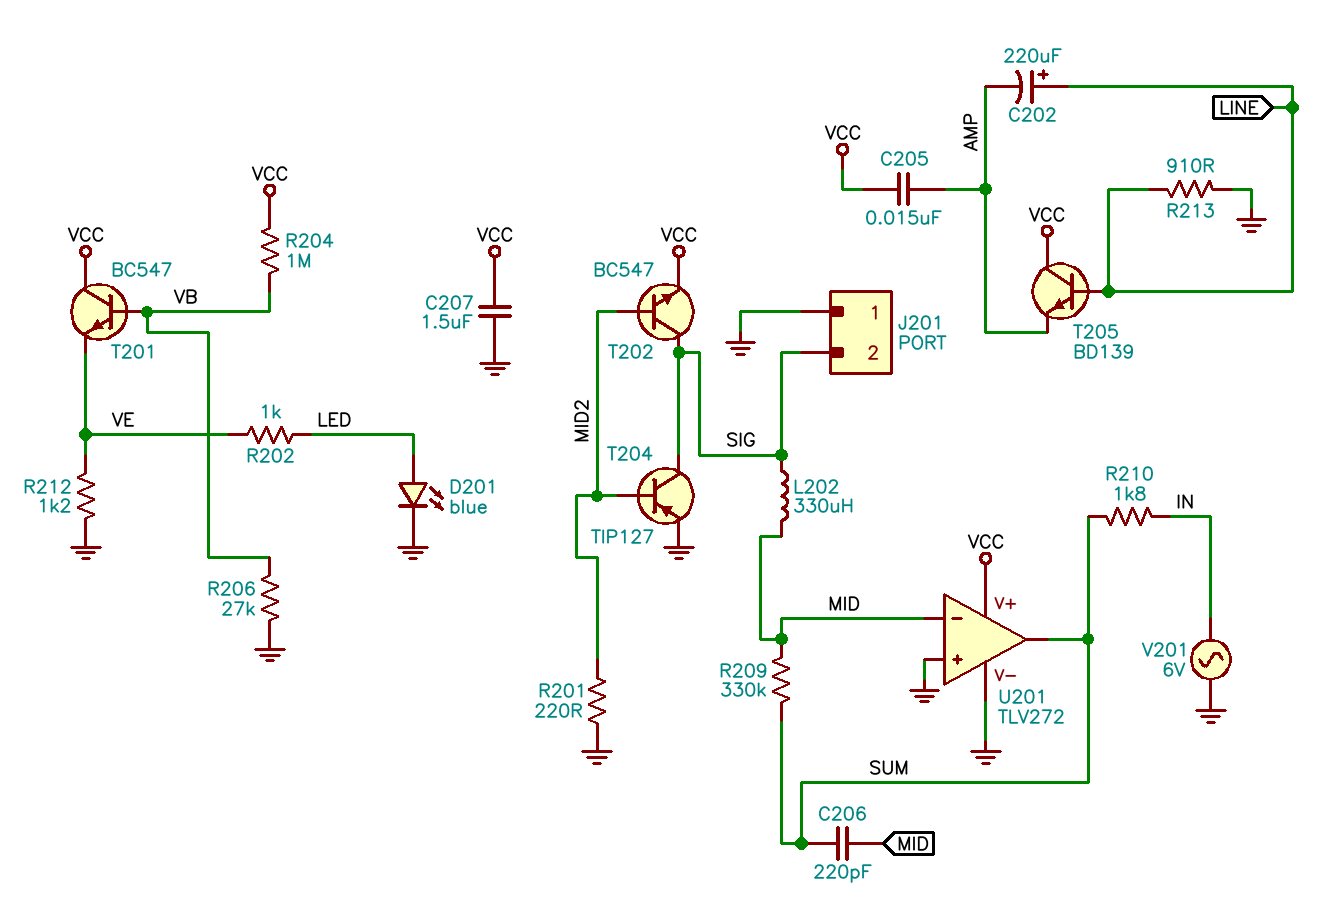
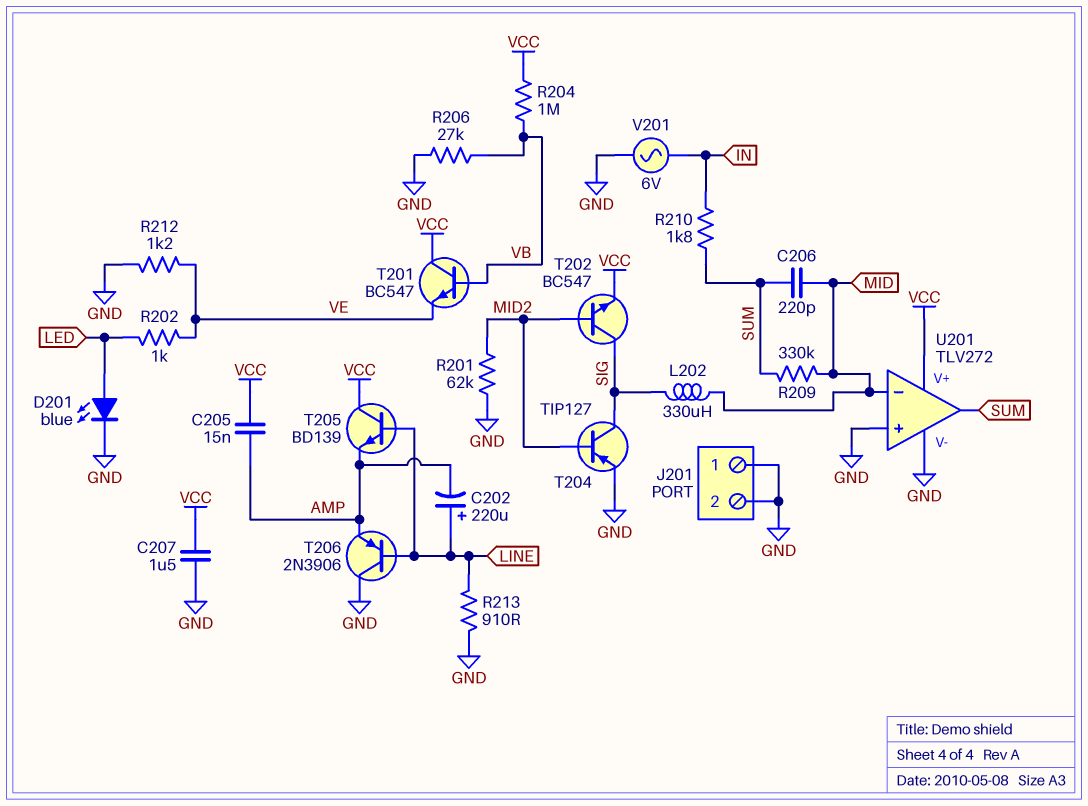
J201 pin 2: SIG -> GND
R201: 220 (GND, MID2) -> 62k (GND, MID2)
T206: none -> PNP 2N3906 (B LINE, C GND, E AMP)

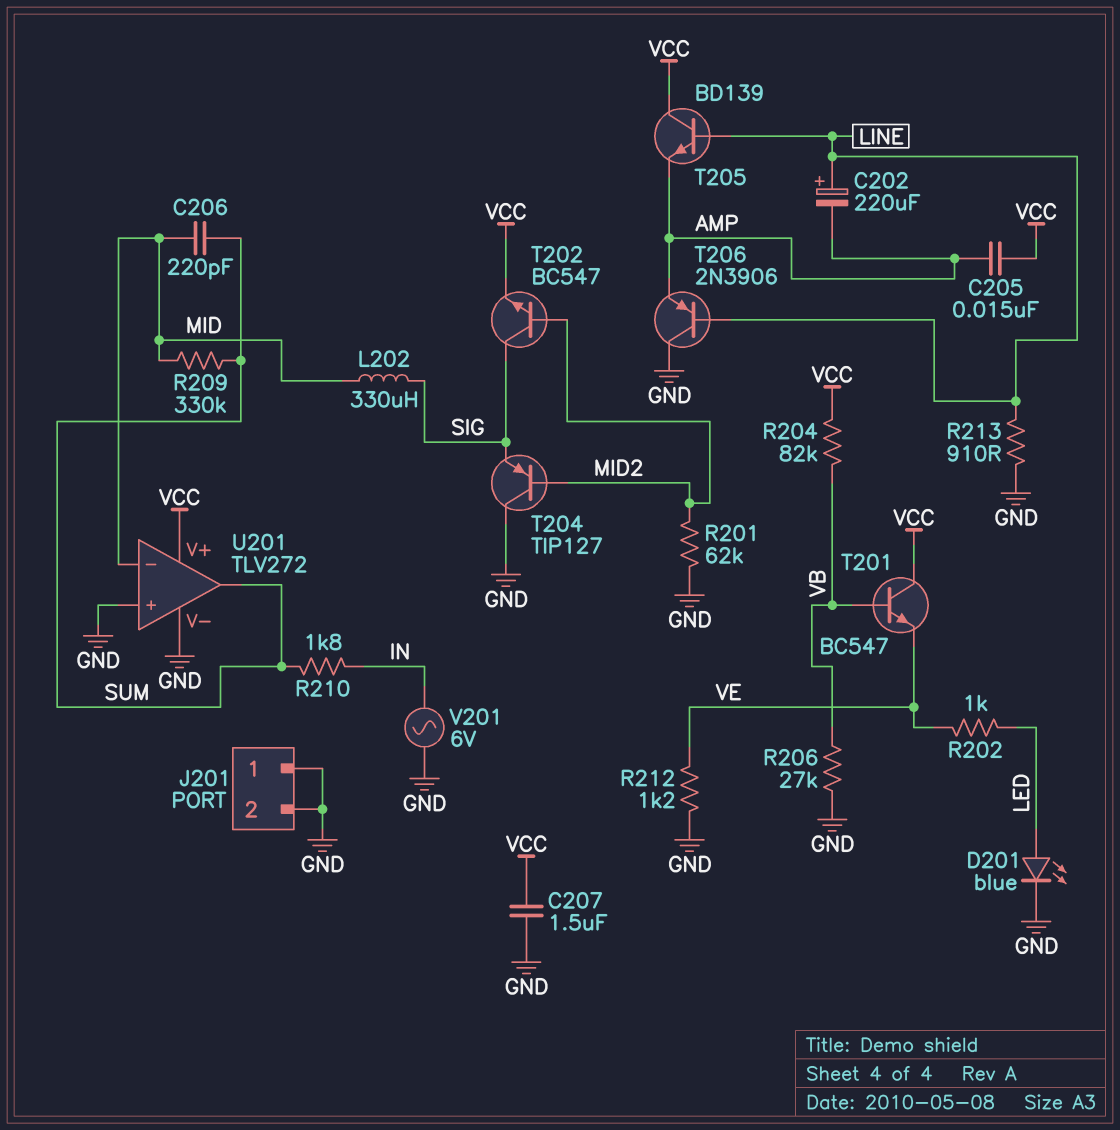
R204: 1M (VB, VCC) -> 82k (VB, VCC)
T204: PNP TIP127 (B MID2, C SIG, E GND) -> PNP TIP127 (B MID2, C GND, E SIG)

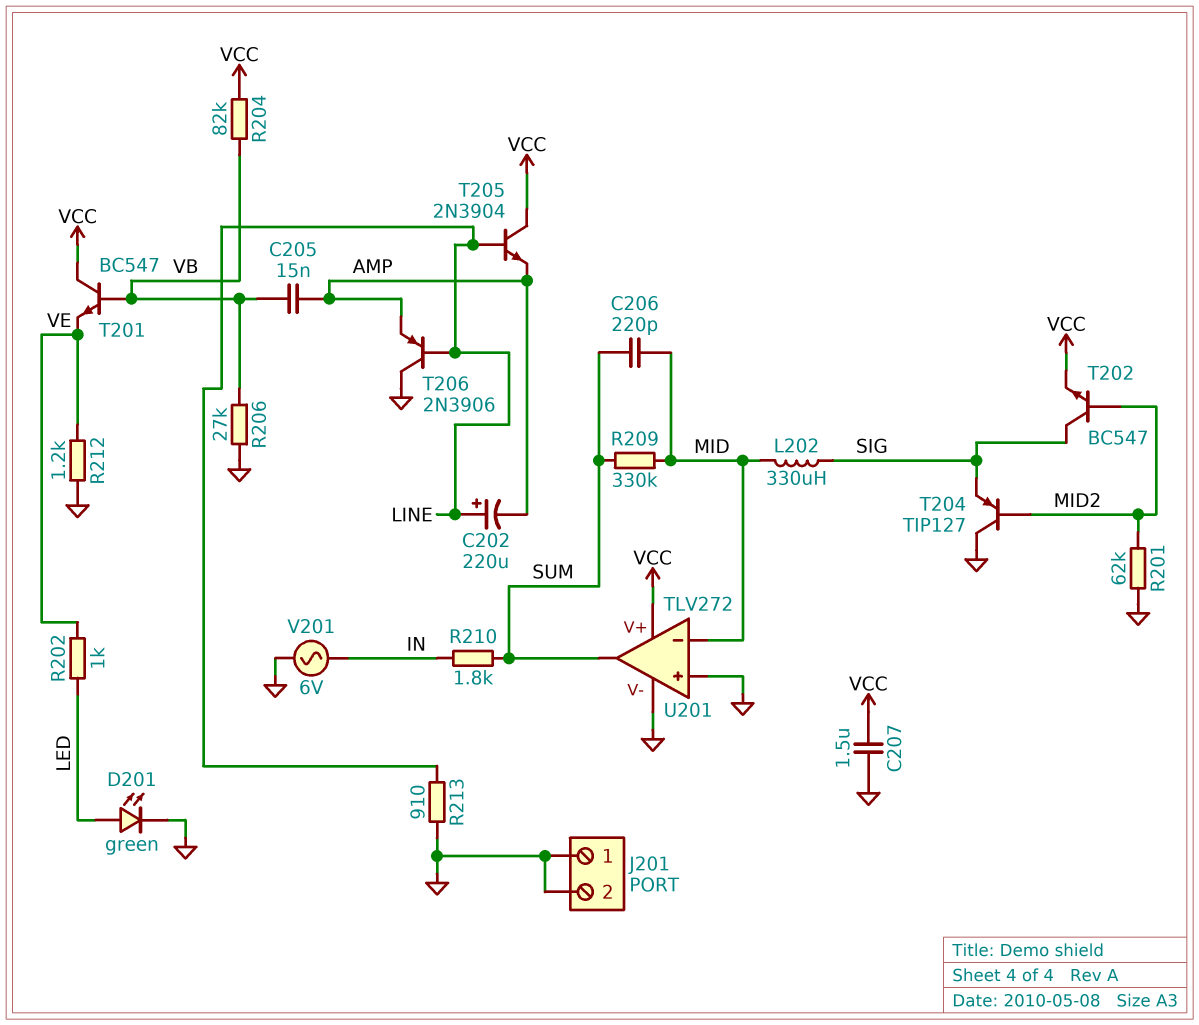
C205: 15nF (AMP, VCC) -> 15nF (AMP, VB)
D201: LED blue (A LED, K GND) -> LED green (A LED, K GND)
T205: NPN BD139 (B LINE, C VCC, E AMP) -> NPN 2N3904 (B LINE, C VCC, E AMP)

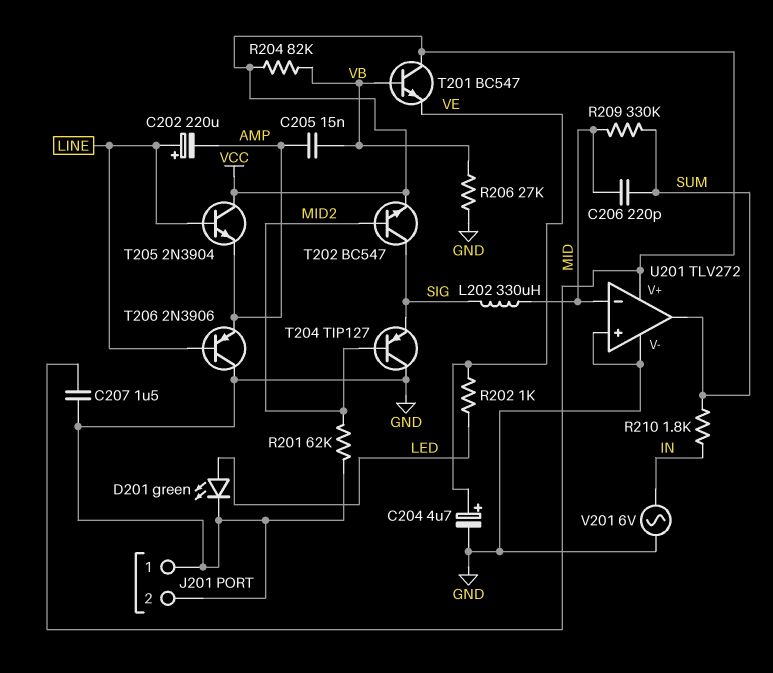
C204: none -> 4.7uF (plus VE, minus GND)
R212: 1.2k (GND, VE) -> none
R213: 910 (GND, LINE) -> none

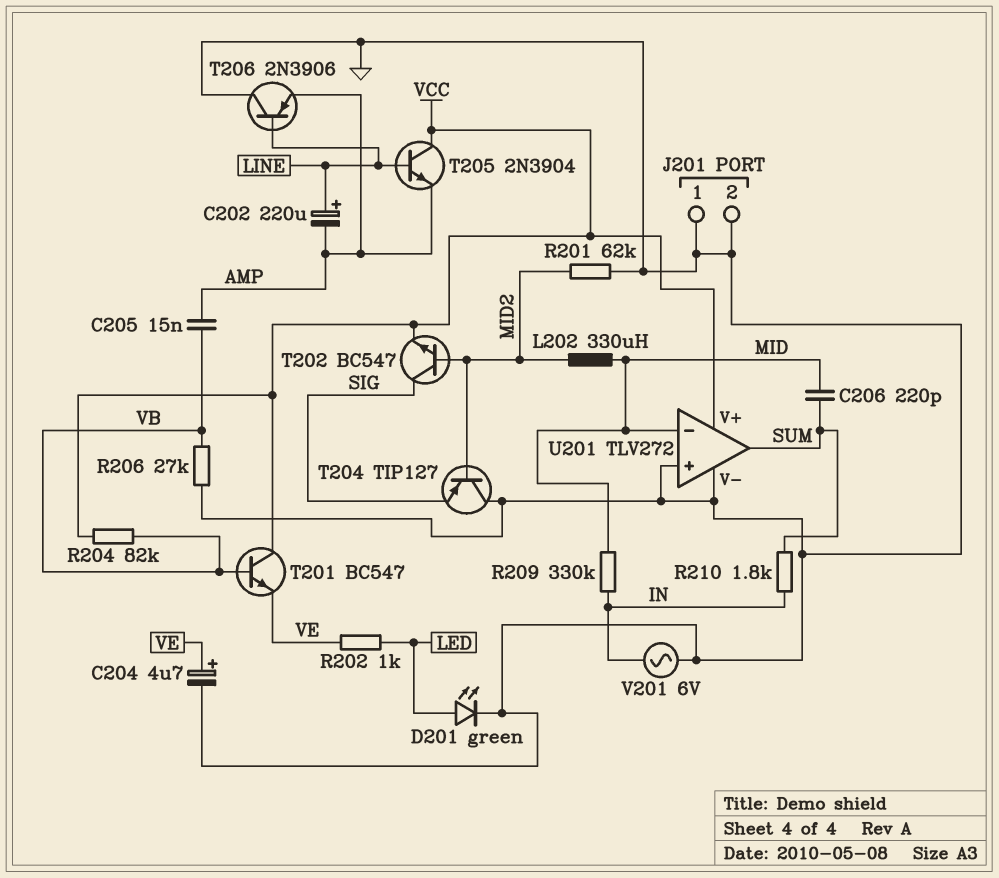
C207: 1.5uF (GND, VCC) -> none
L202: 330uH (MID, SIG) -> 330uH (MID, MID2)
R209: 330k (MID, SUM) -> 330k (IN, MID)

